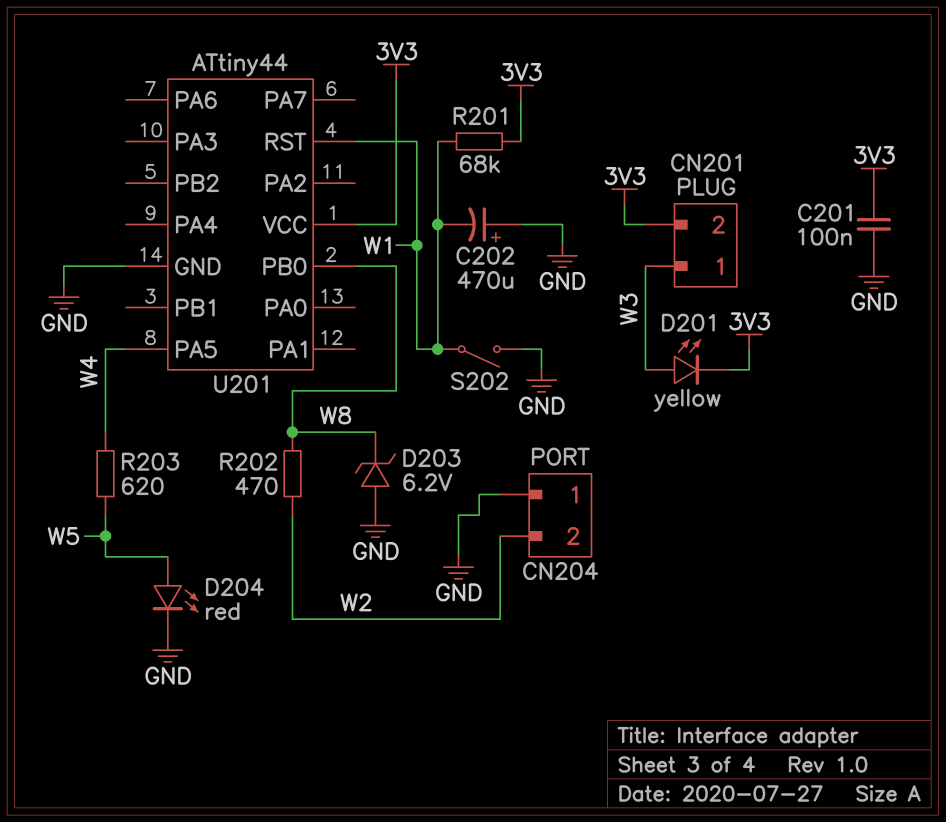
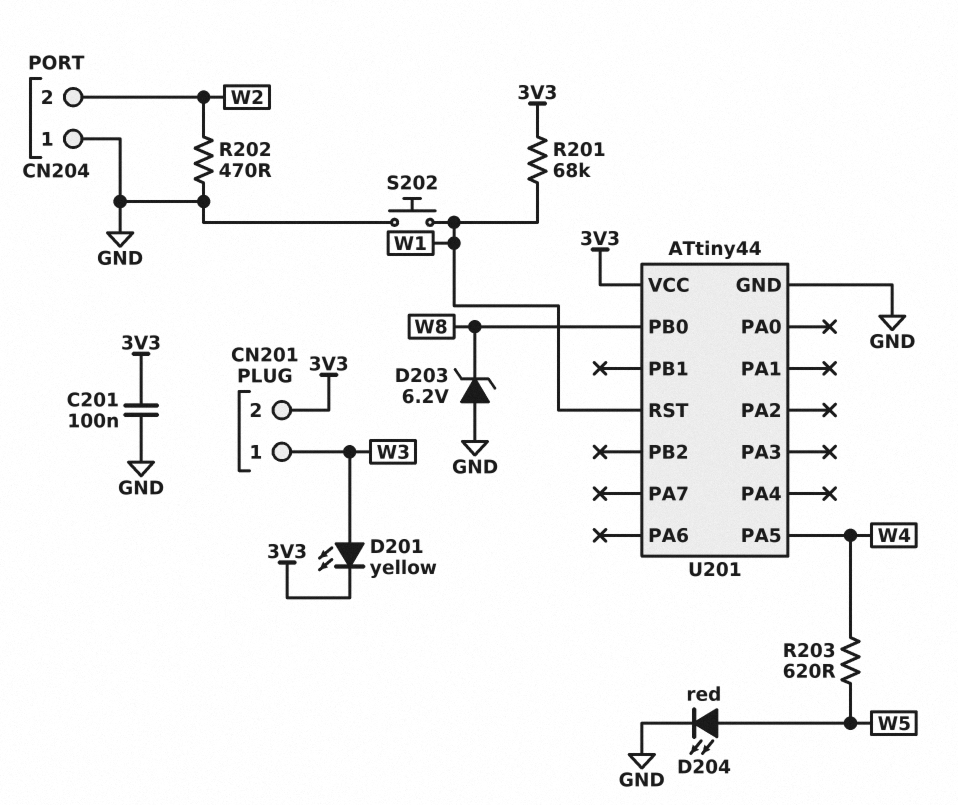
C202: 470uF (plus GND, minus W1) -> none
R202: 470 (W2, W8) -> 470 (GND, W2)
S202: switch (GND, W1) -> button (GND, W1)

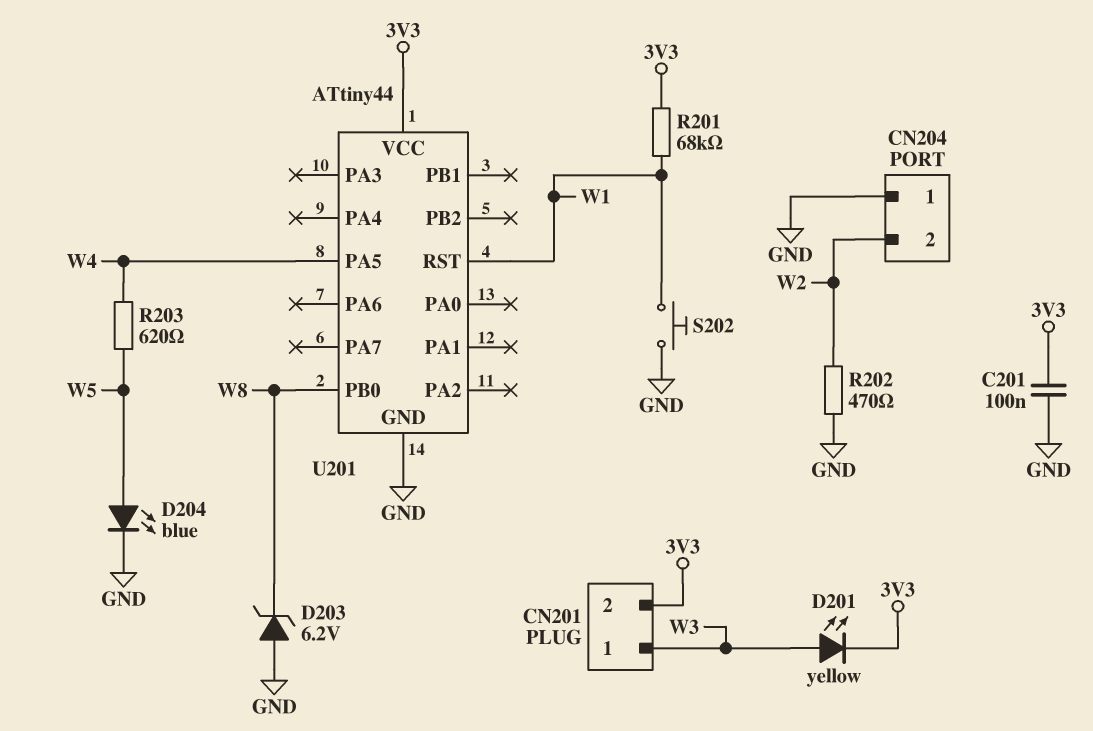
D204: LED red (A W5, K GND) -> LED blue (A W5, K GND)

